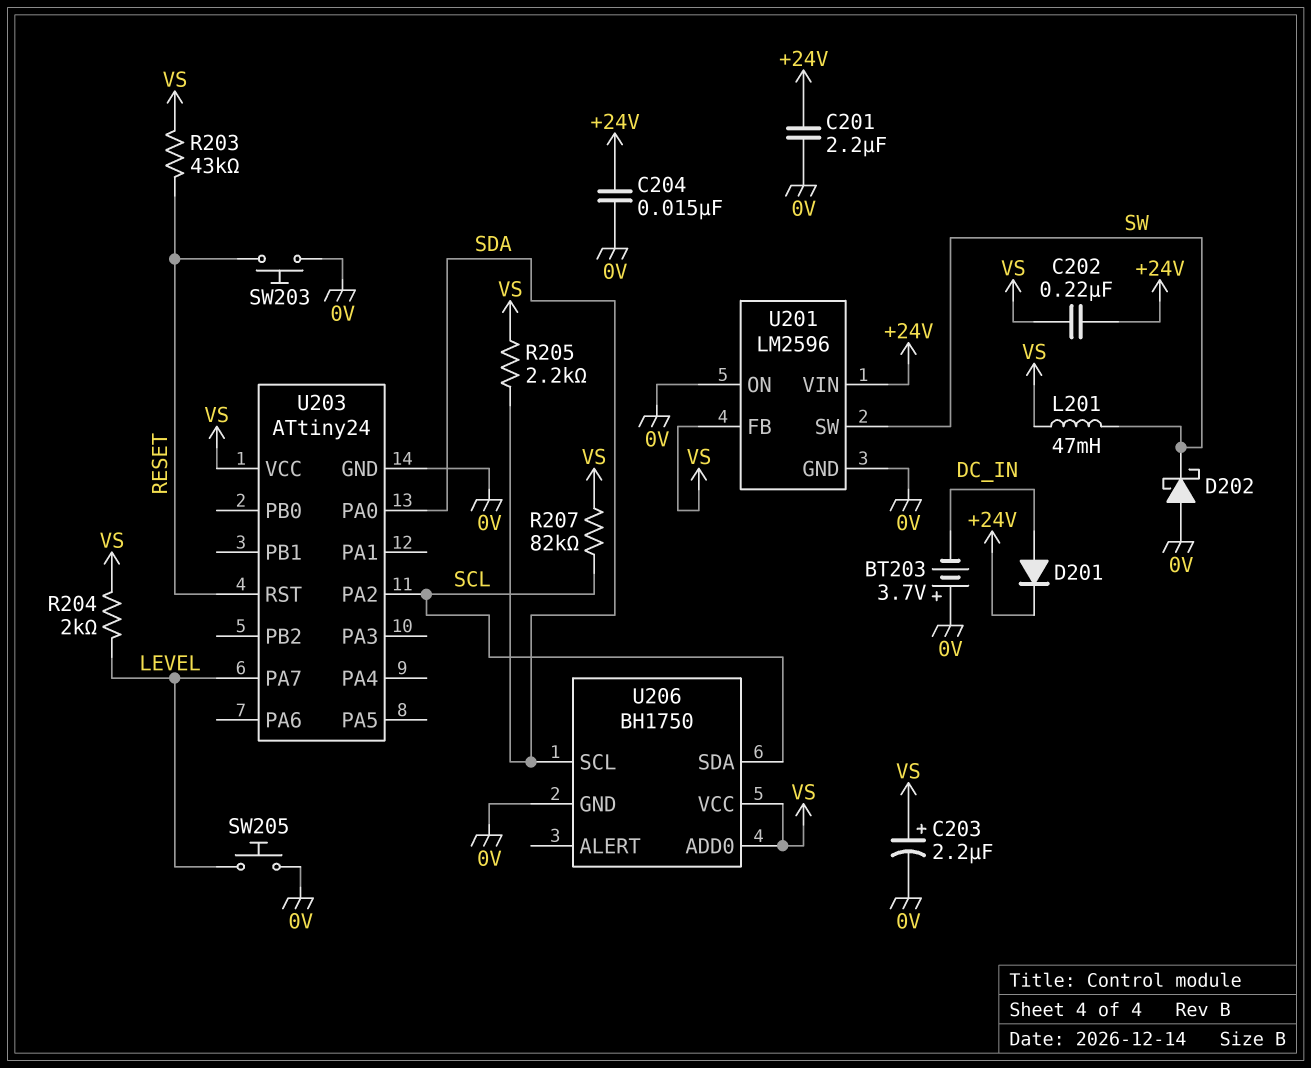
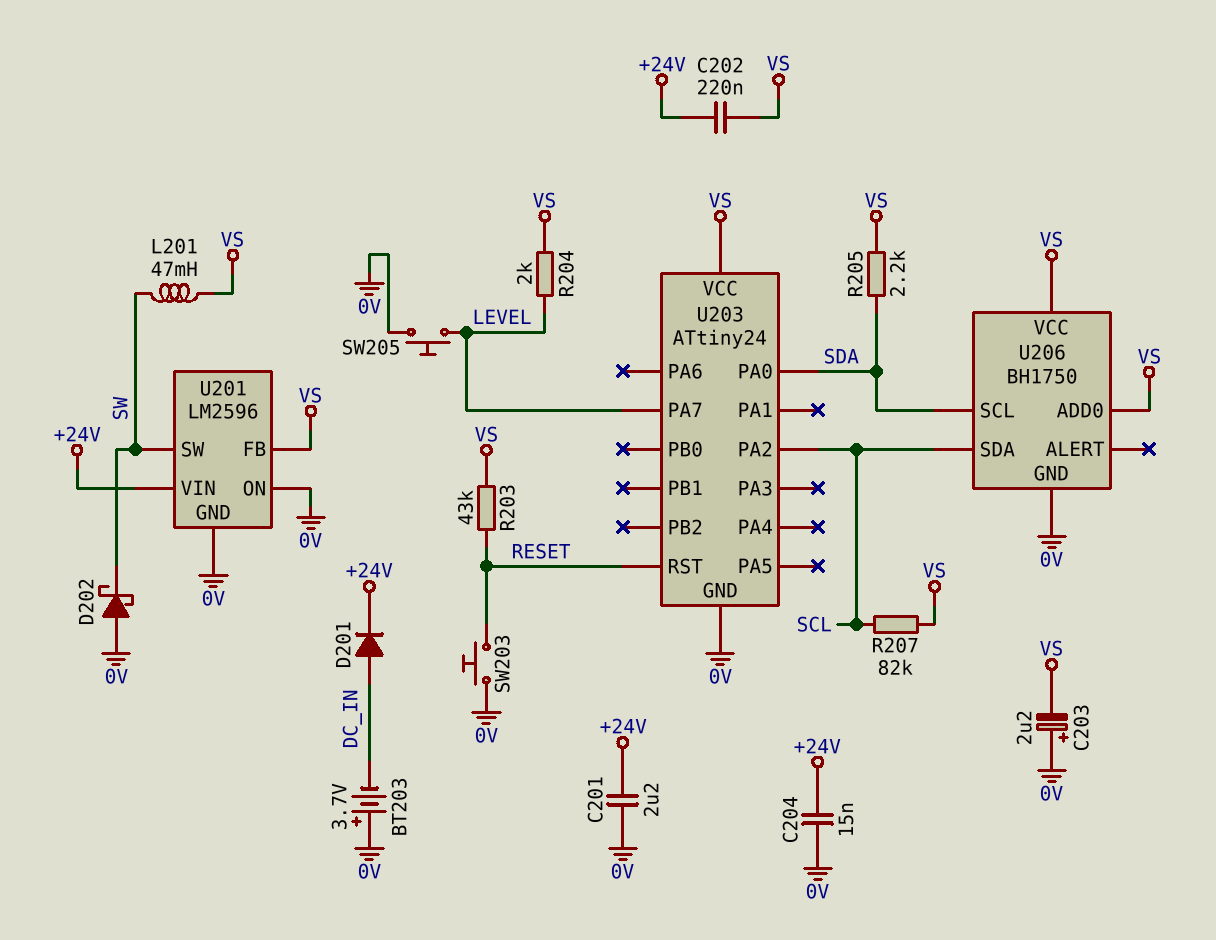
C203: 2.2uF (plus VS, minus 0V) -> 2.2uF (plus 0V, minus VS)

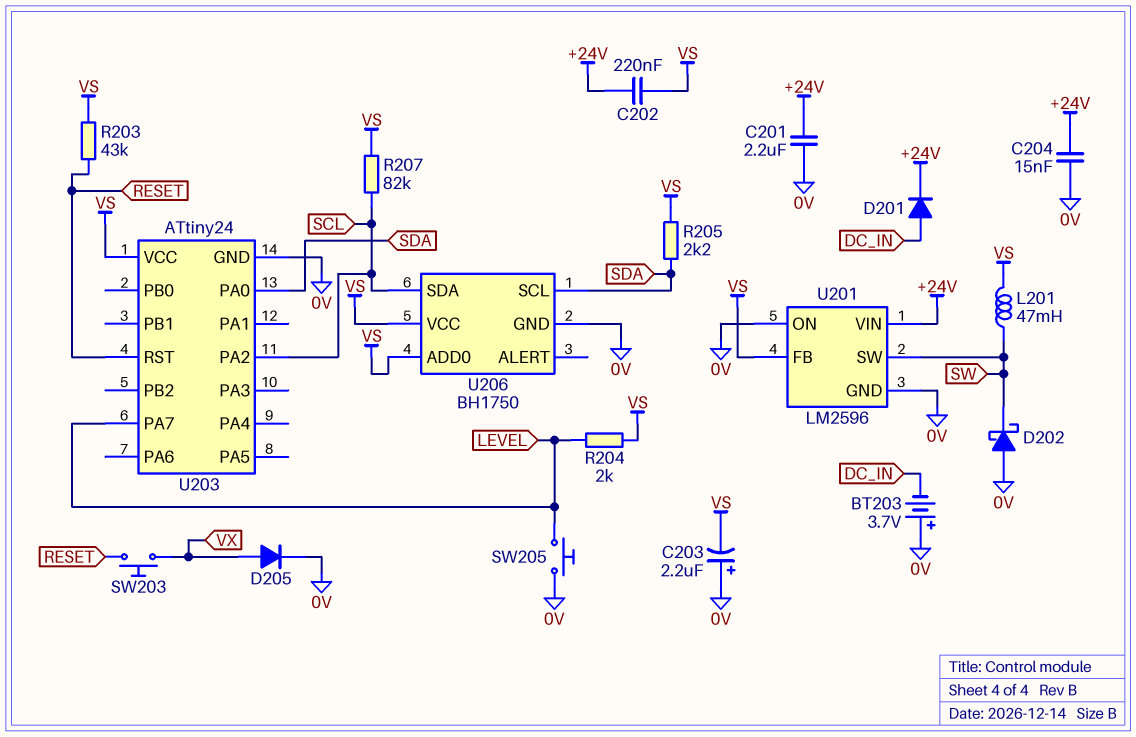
D205: none -> diode (A VX, K 0V)
SW203: button (0V, RESET) -> button (RESET, VX)

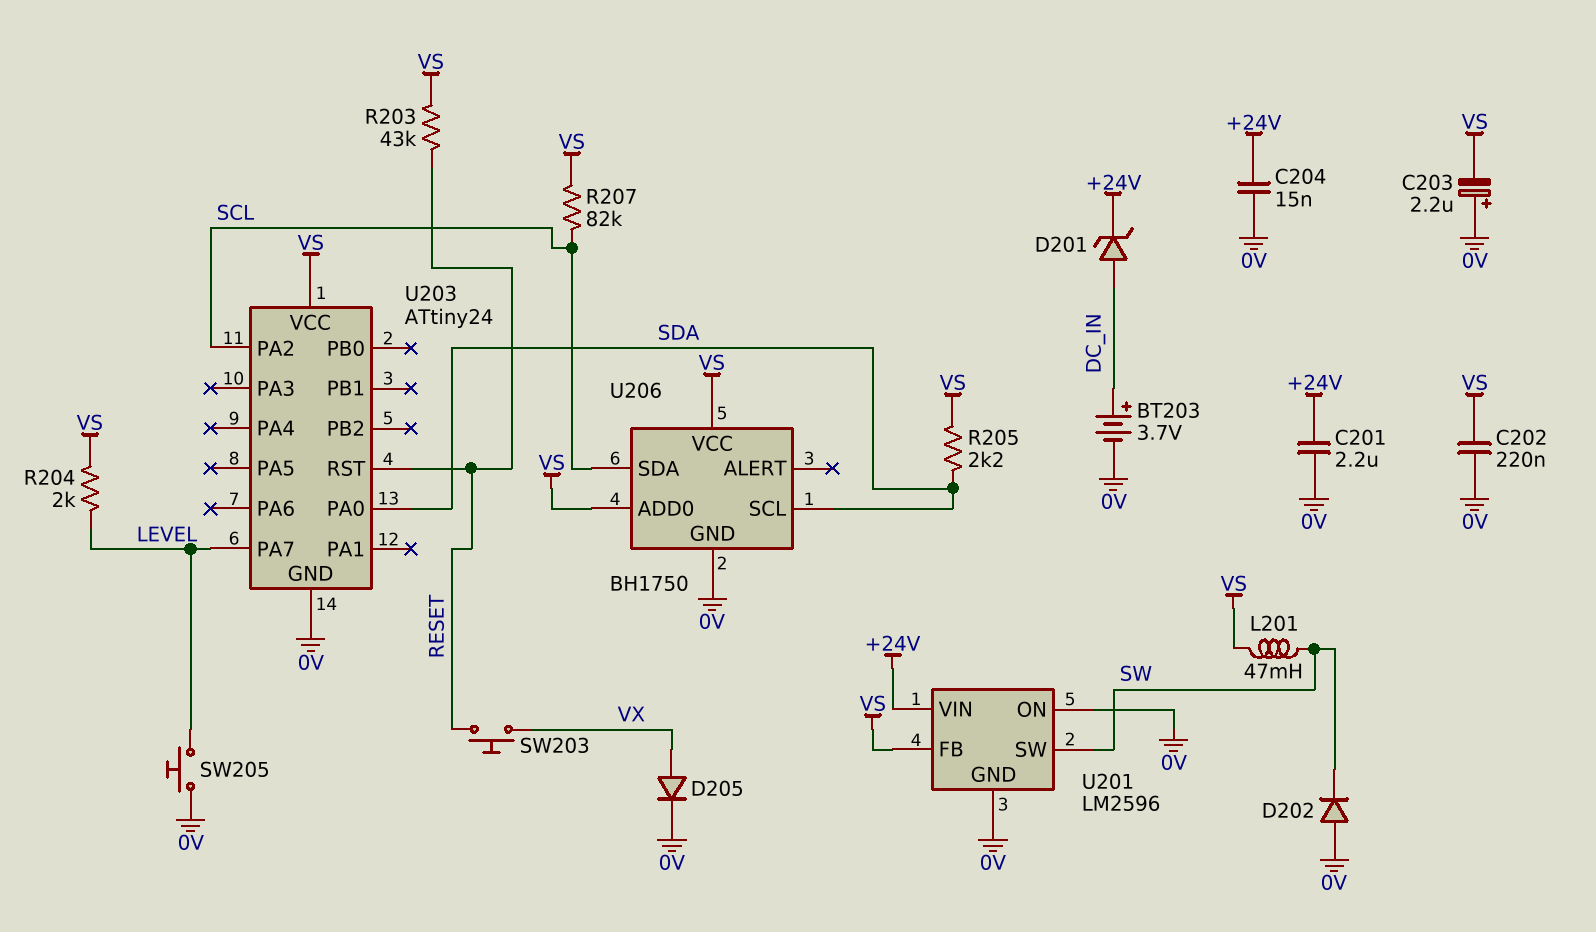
BT203: 3.7V (plus 0V, minus DC_IN) -> 3.7V (plus DC_IN, minus 0V)
C202: 220nF (+24V, VS) -> 220nF (0V, VS)
D201: diode (A DC_IN, K +24V) -> zener (A DC_IN, K +24V)
D202: schottky (A 0V, K SW) -> diode (A 0V, K SW)

